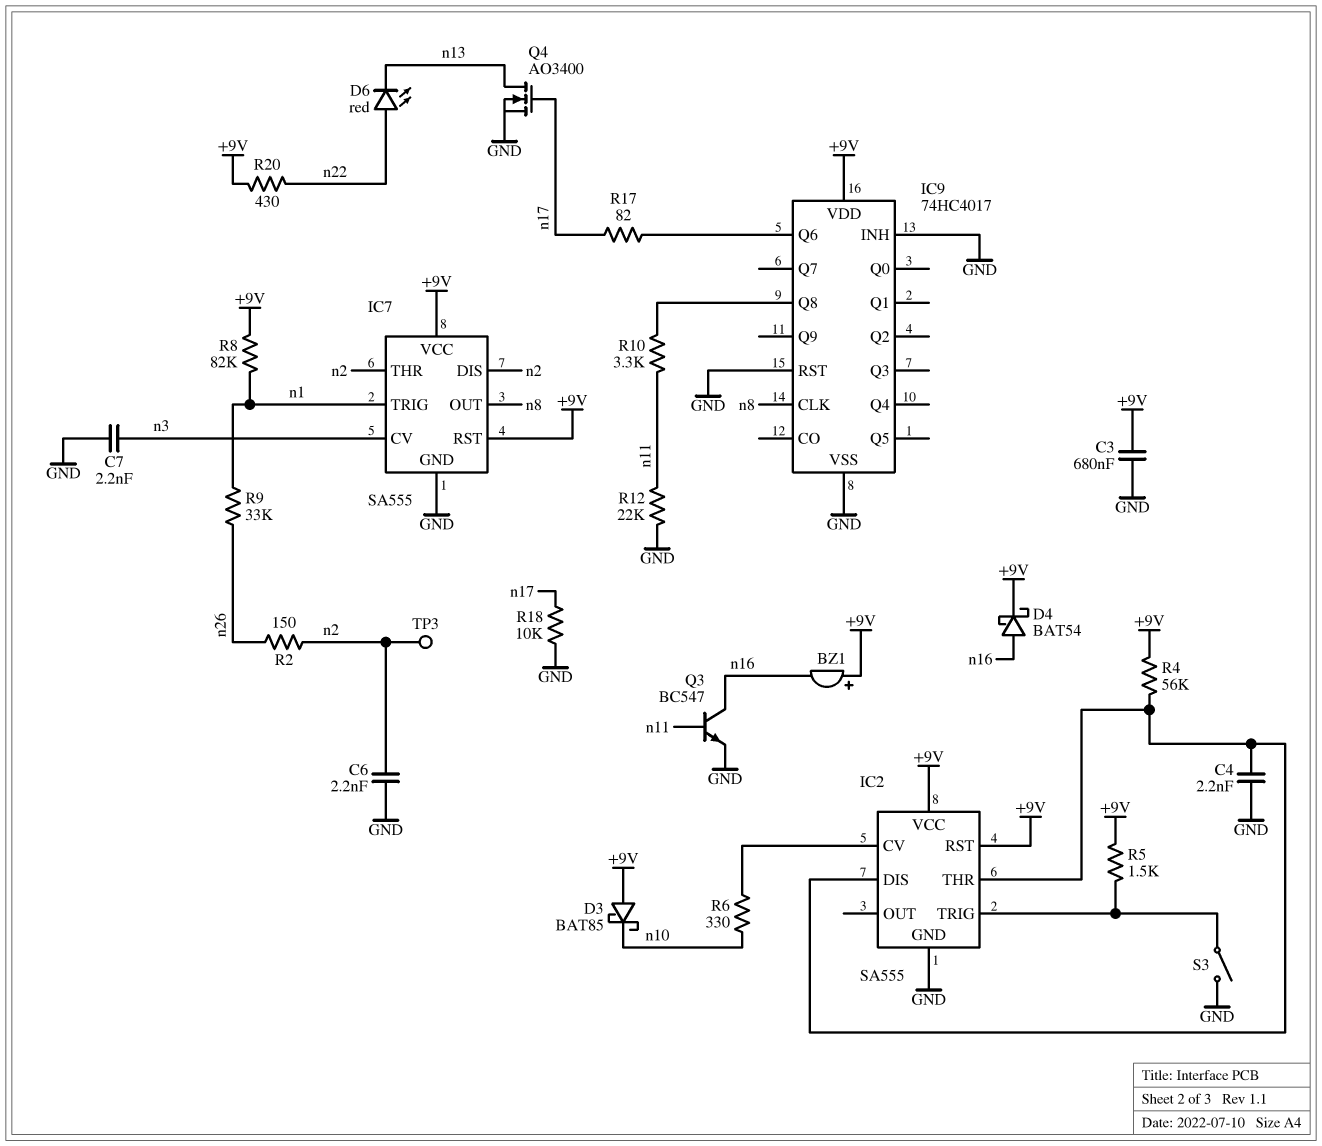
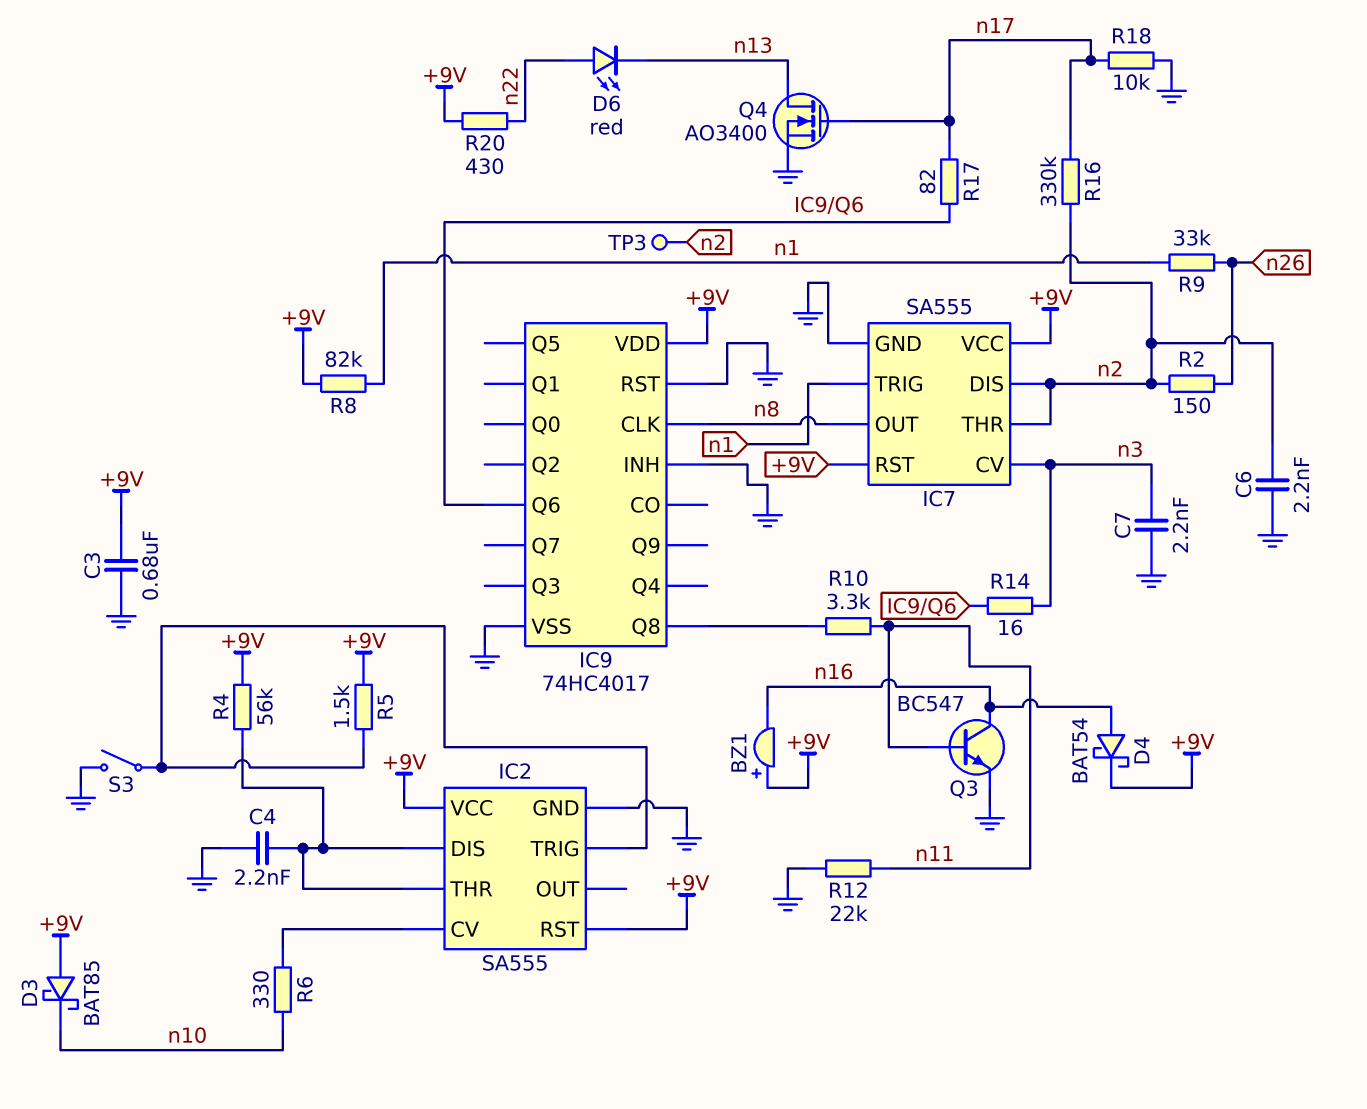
R14: none -> 16 (IC9/Q6, n3)
R16: none -> 330k (n2, n17)

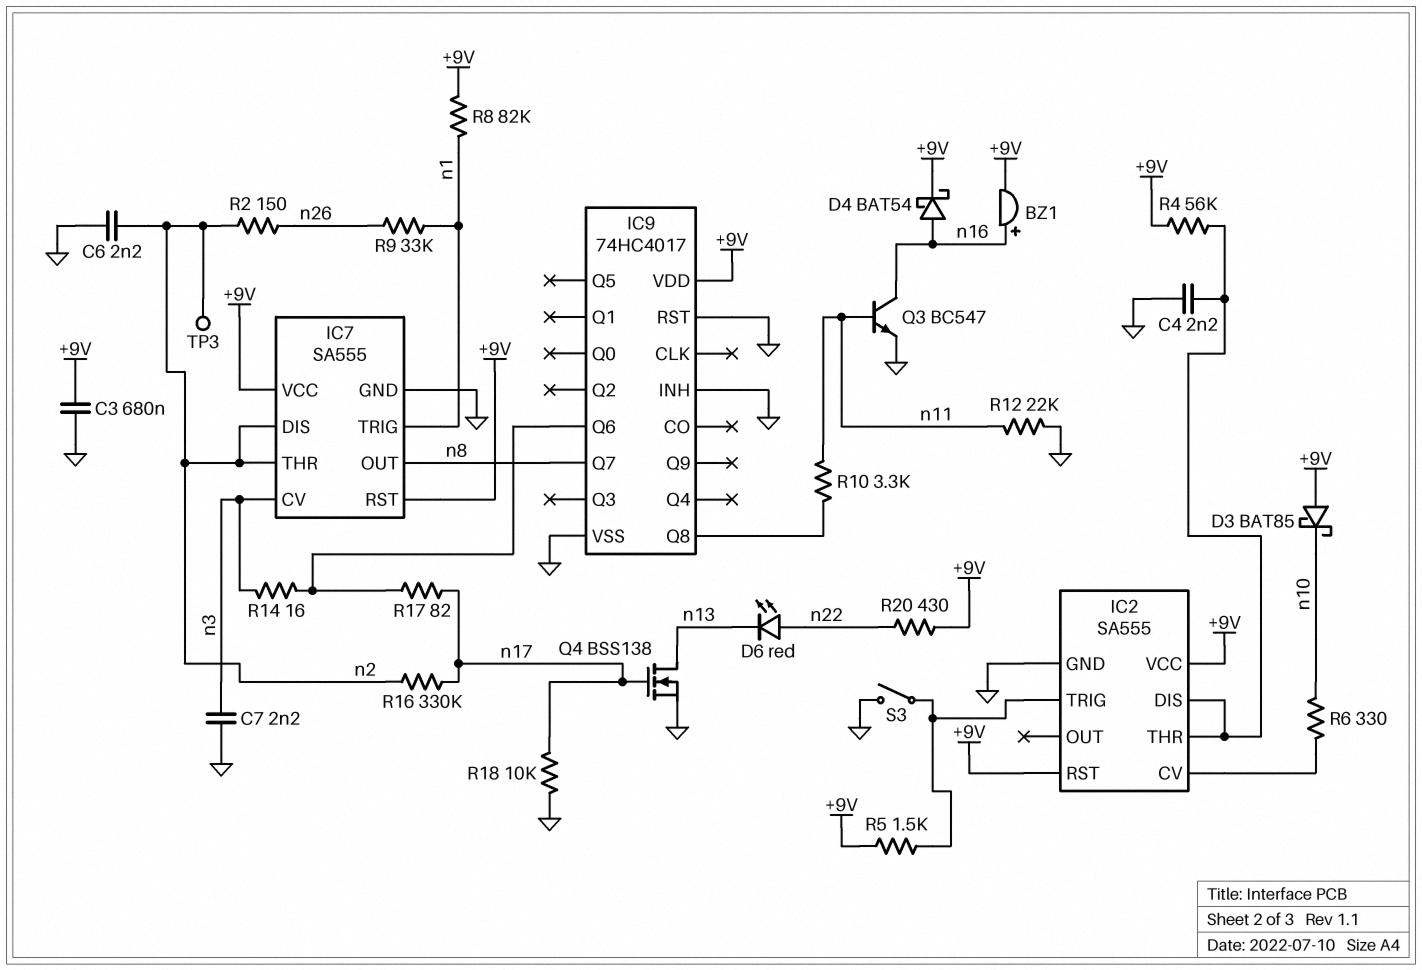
BZ1: buzzer (plus +9V, minus n16) -> buzzer (plus n16, minus +9V)
IC9 pin CLK: n8 -> none
IC9 pin Q7: none -> n8
Q4: NMOS AO3400 (G n17, D n13, S GND) -> NMOS BSS138 (G n17, D n13, S GND)

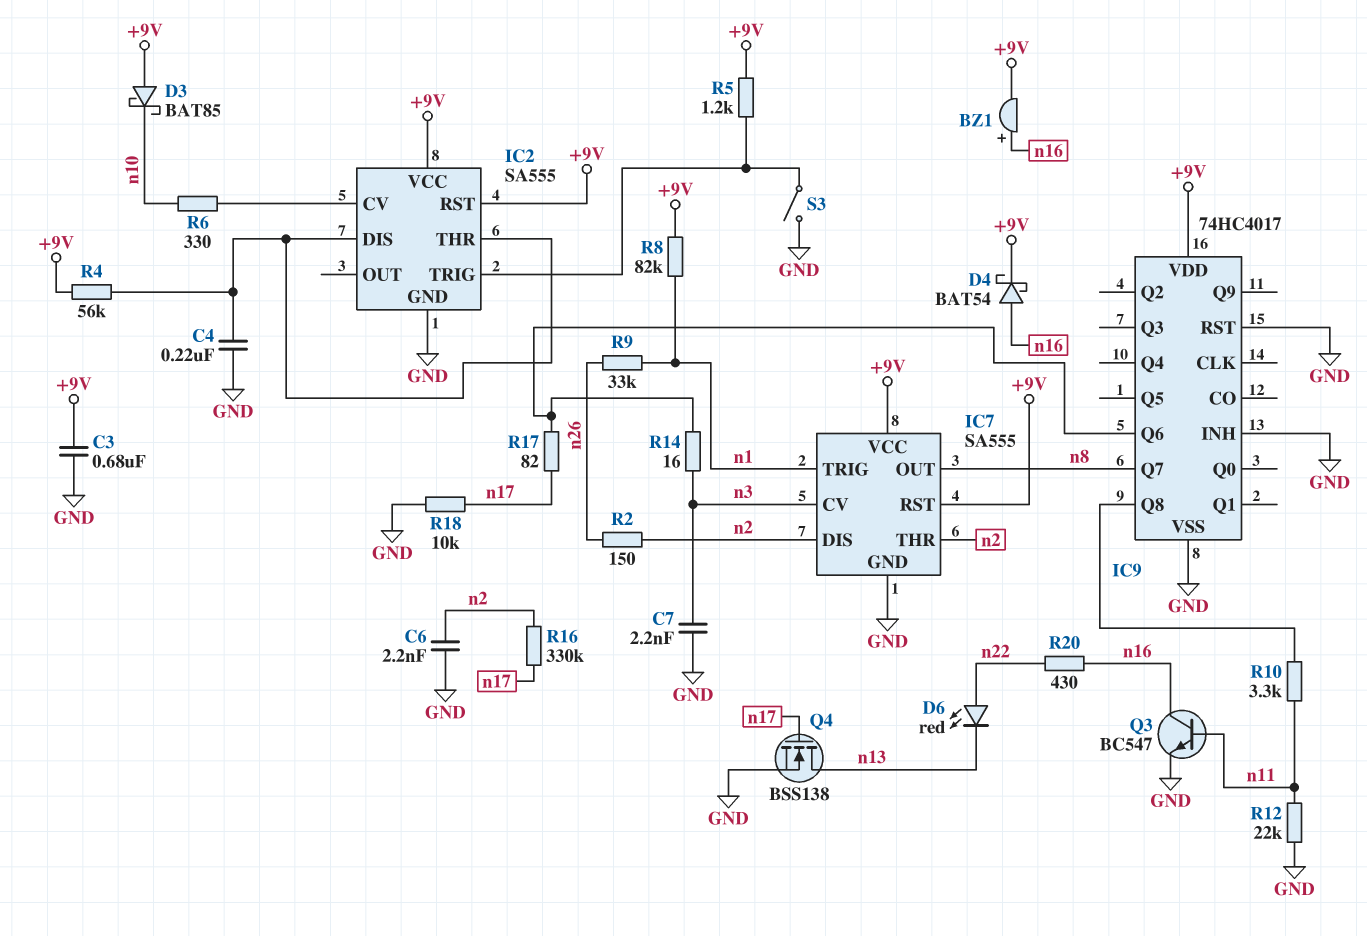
C4: 2.2nF (GND, IC2/DIS) -> 220nF (GND, IC2/DIS)
R5: 1.5k (+9V, IC2/TRIG) -> 1.2k (+9V, IC2/TRIG)
R20: 430 (+9V, n22) -> 430 (n16, n22)
TP3: test point (n2) -> none

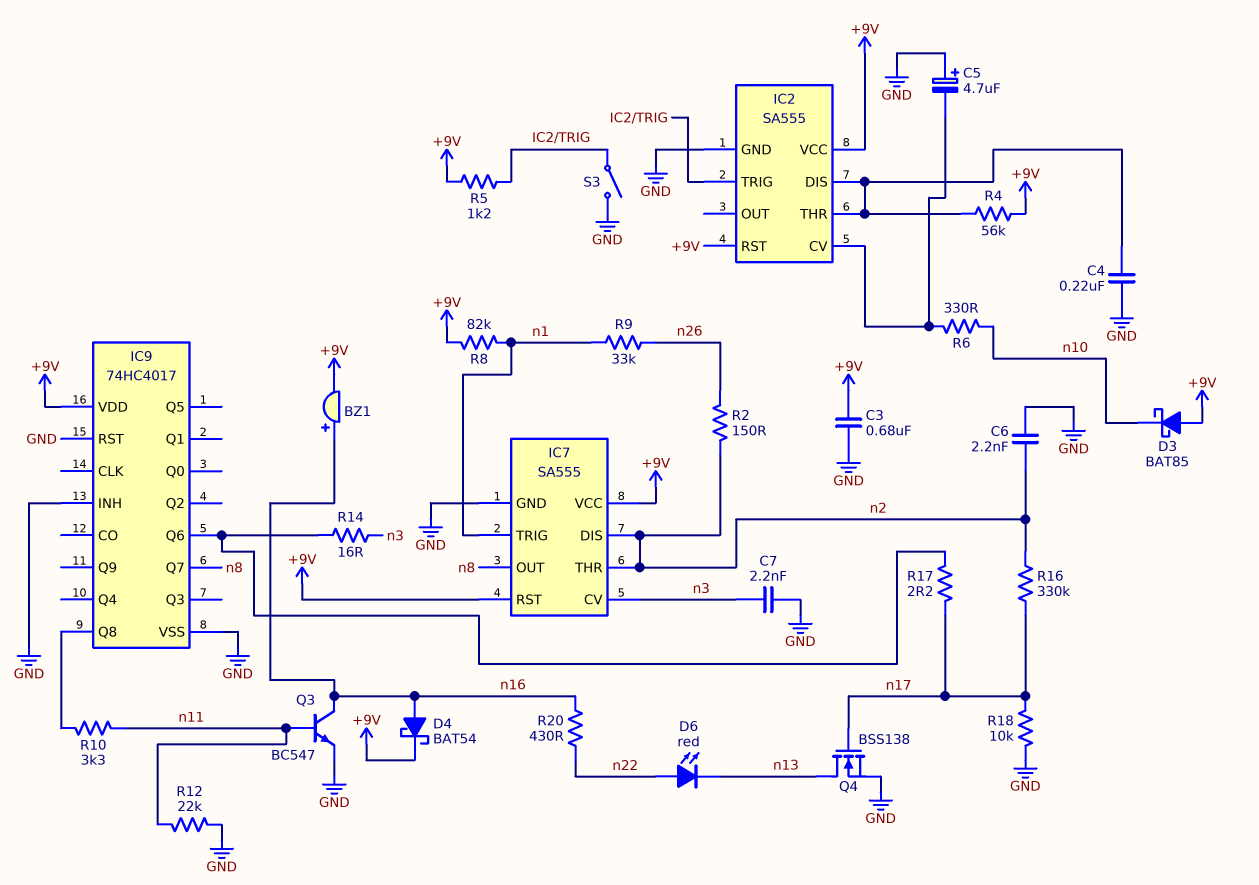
C5: none -> 4.7uF (plus GND, minus IC2/CV)
R17: 82 (IC9/Q6, n17) -> 2.2 (IC9/Q6, n17)

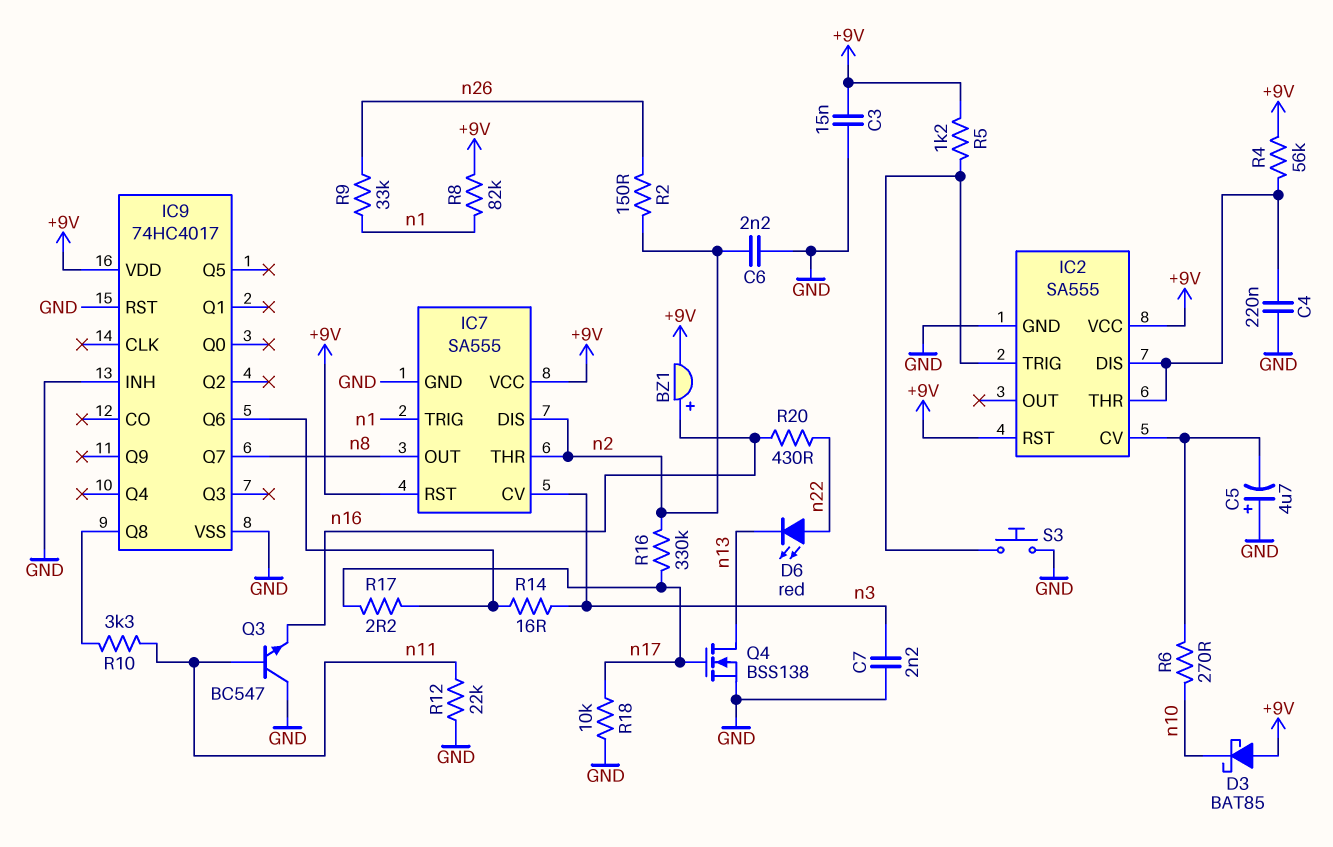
C3: 680nF (+9V, GND) -> 15nF (+9V, GND)
D4: schottky BAT54 (A n16, K +9V) -> none
Q3: NPN BC547 (B n11, C n16, E GND) -> NPN BC547 (B n11, C GND, E n16)
R6: 330 (IC2/CV, n10) -> 270 (IC2/CV, n10)
S3: switch (GND, IC2/TRIG) -> button (GND, IC2/TRIG)

